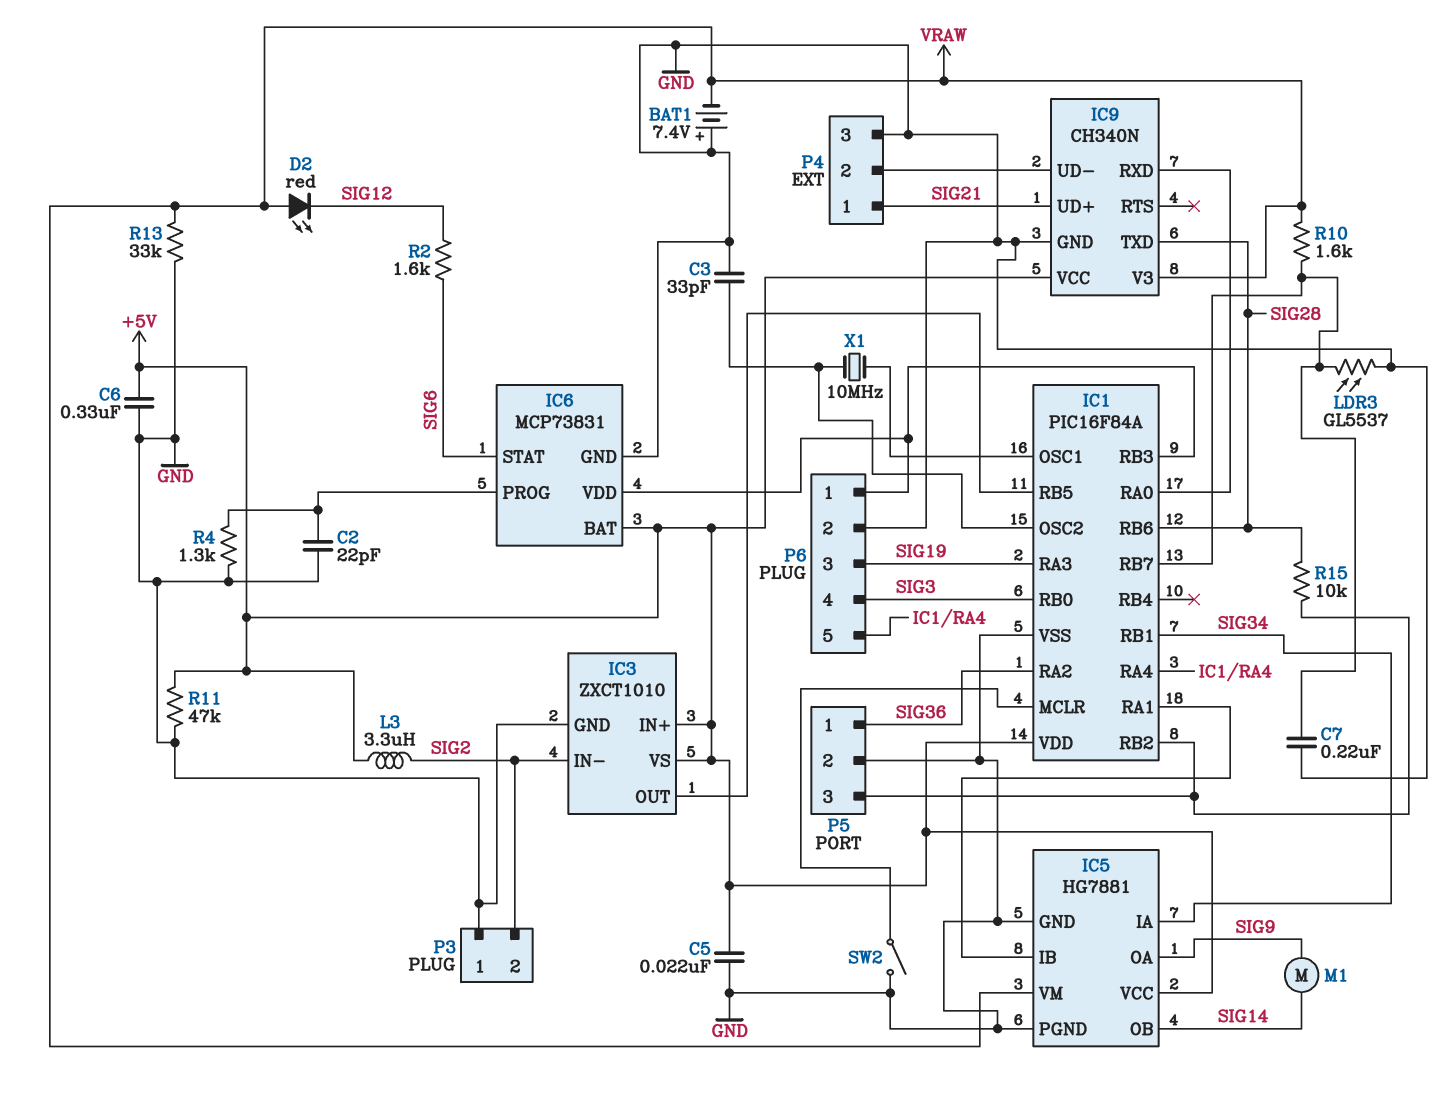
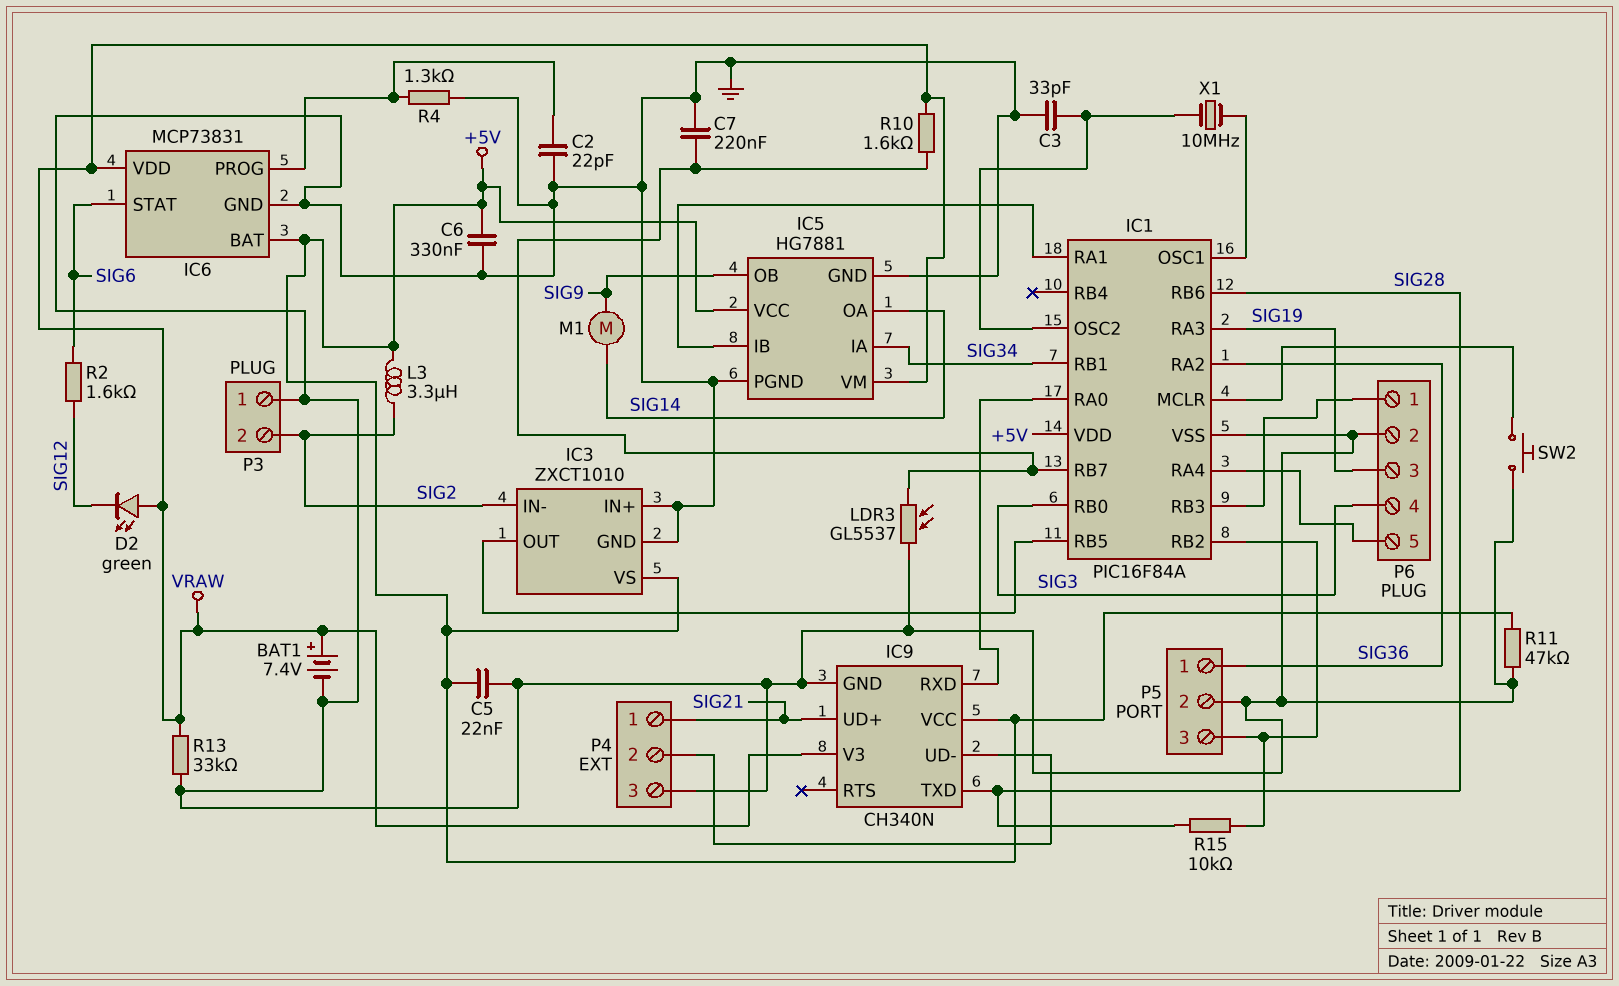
BAT1: 7.4V (plus GND, minus VRAW) -> 7.4V (plus VRAW, minus GND)
D2: LED red (A VRAW, K SIG12) -> LED green (A VRAW, K SIG12)
IC3 pin IN+: +5V -> GND
IC5 pin OA: SIG9 -> SIG14
IC5 pin OB: SIG14 -> SIG9
IC6 pin VDD: IC1/RB3 -> VRAW
SW2: switch (GND, IC1/MCLR) -> button (GND, IC1/MCLR)

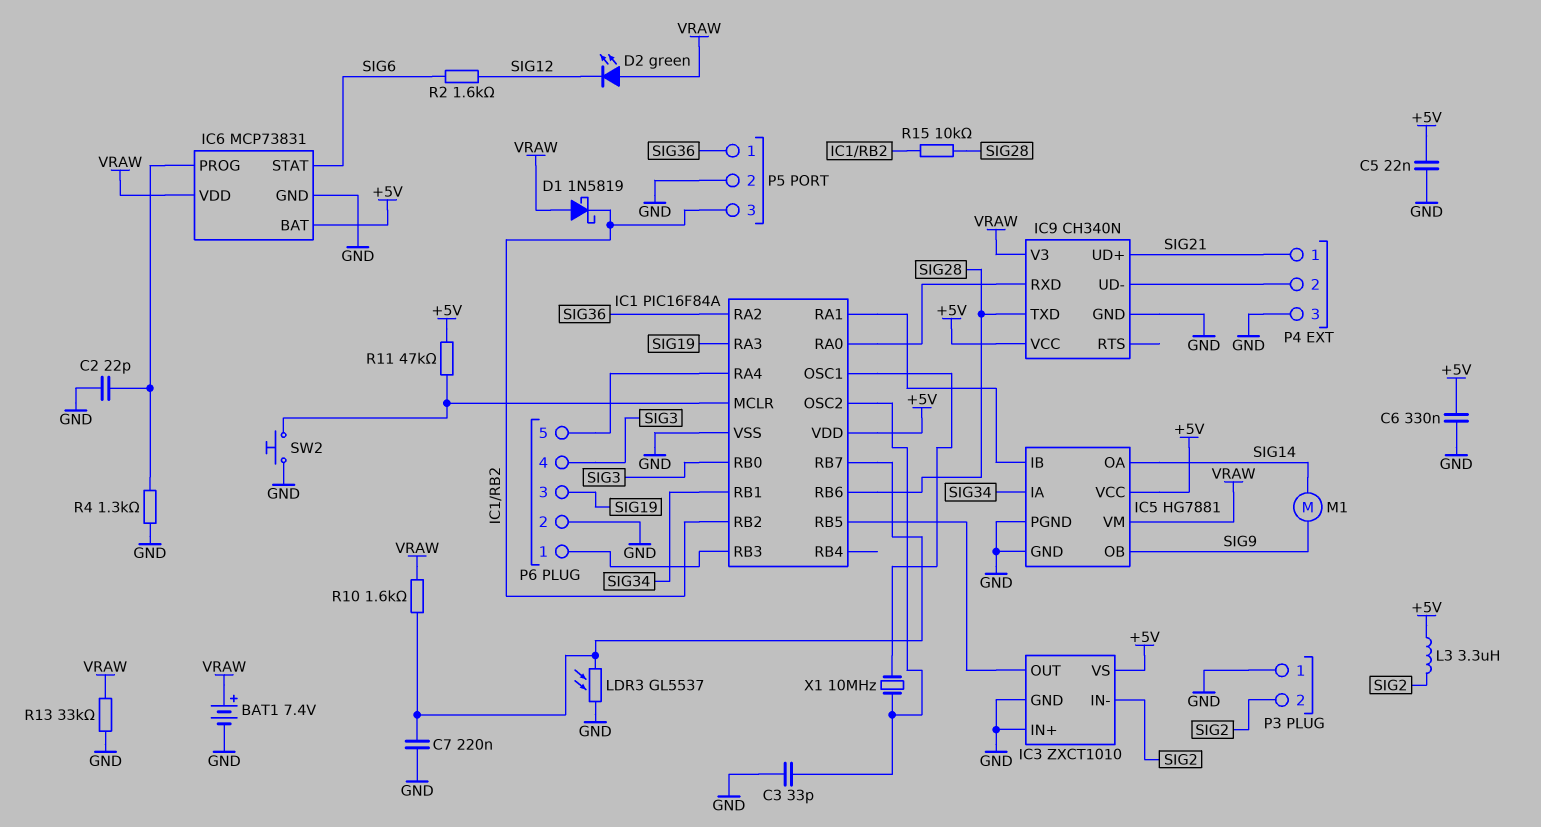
D1: none -> schottky 1N5819 (A VRAW, K IC1/RB2)
R11: 47k (+5V, GND) -> 47k (+5V, IC1/MCLR)

